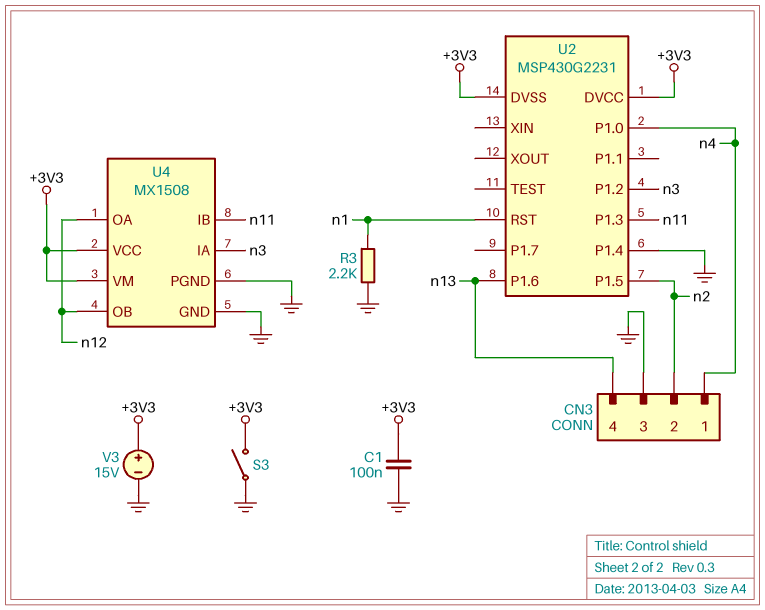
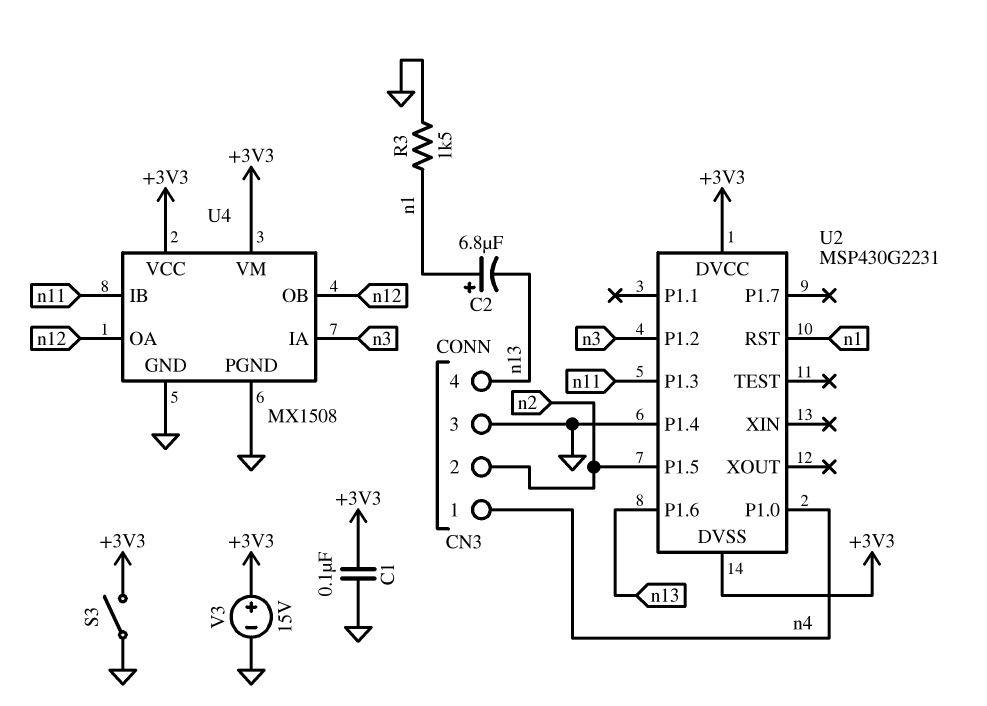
C2: none -> 6.8uF (plus n1, minus n13)
R3: 2.2k (GND, n1) -> 1.5k (GND, n1)

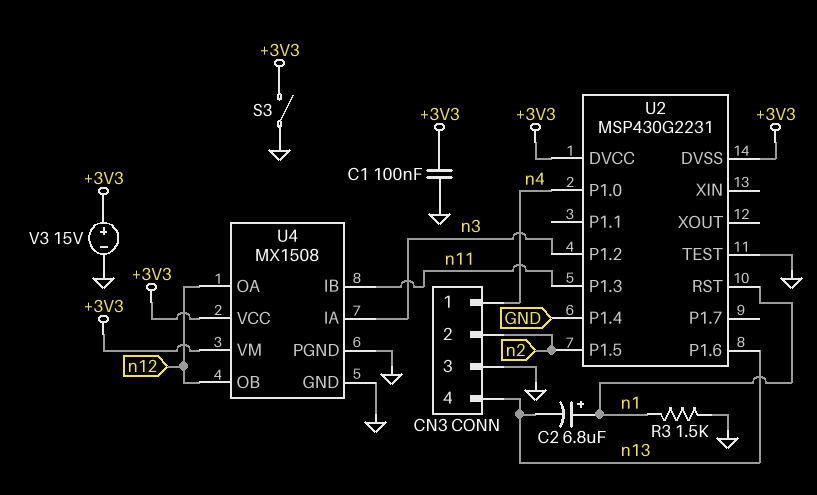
U2 pin TEST: none -> GND

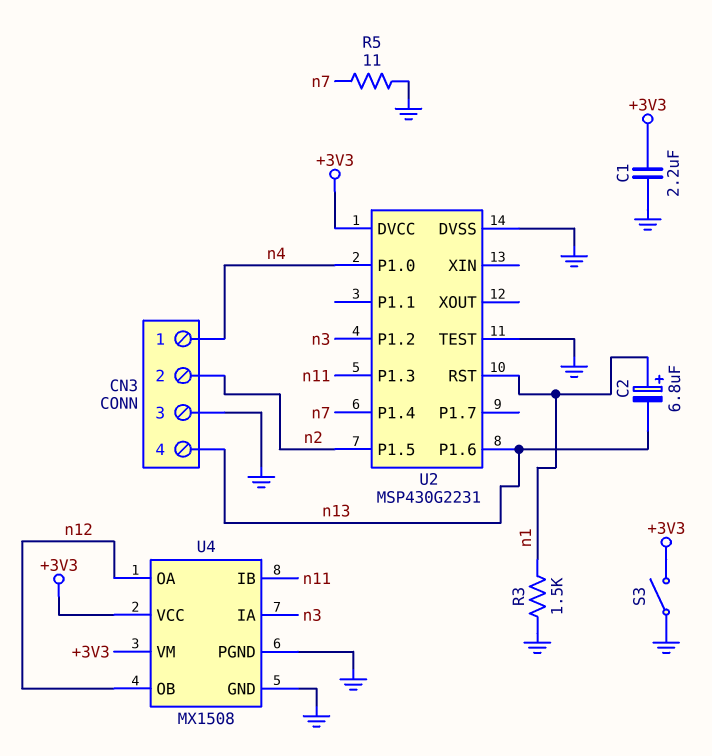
C1: 100nF (+3V3, GND) -> 2.2uF (+3V3, GND)
R5: none -> 11 (GND, n7)
U2 pin DVSS: +3V3 -> GND
U2 pin P1.4: GND -> n7
V3: 15V (plus +3V3, minus GND) -> none

